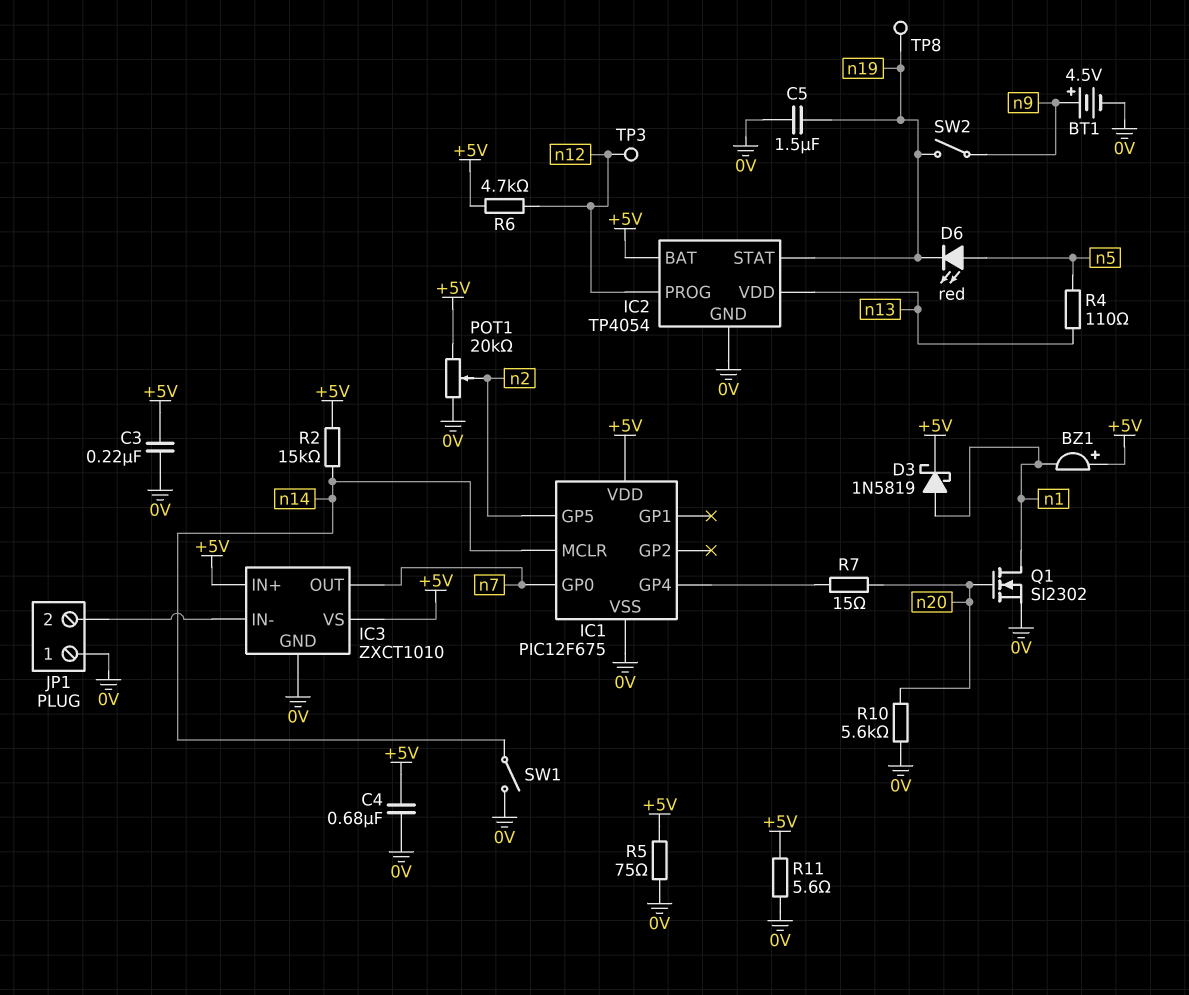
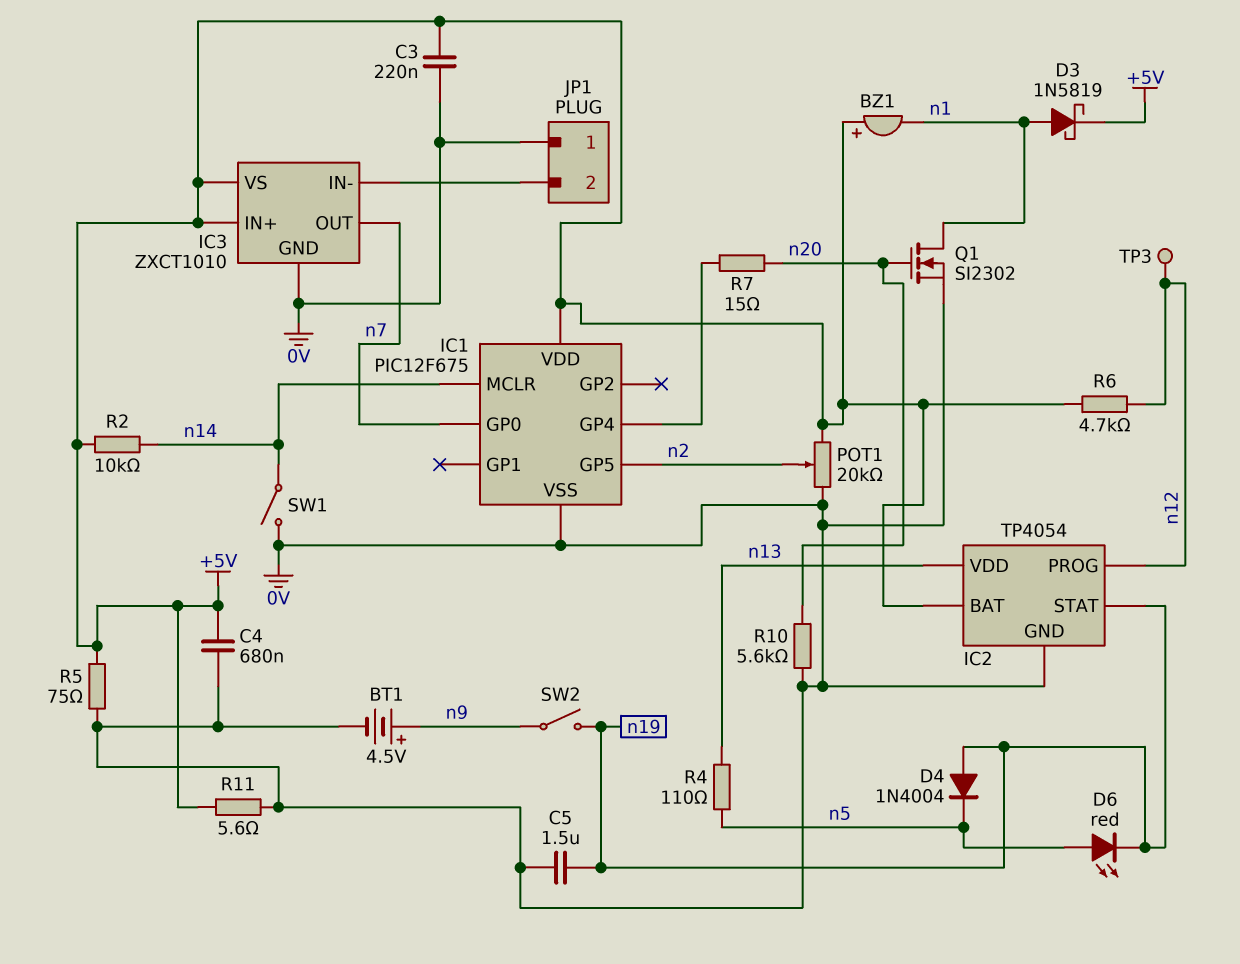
D4: none -> diode 1N4004 (A n19, K n5)
R2: 15k (+5V, n14) -> 10k (+5V, n14)
TP8: test point (n19) -> none

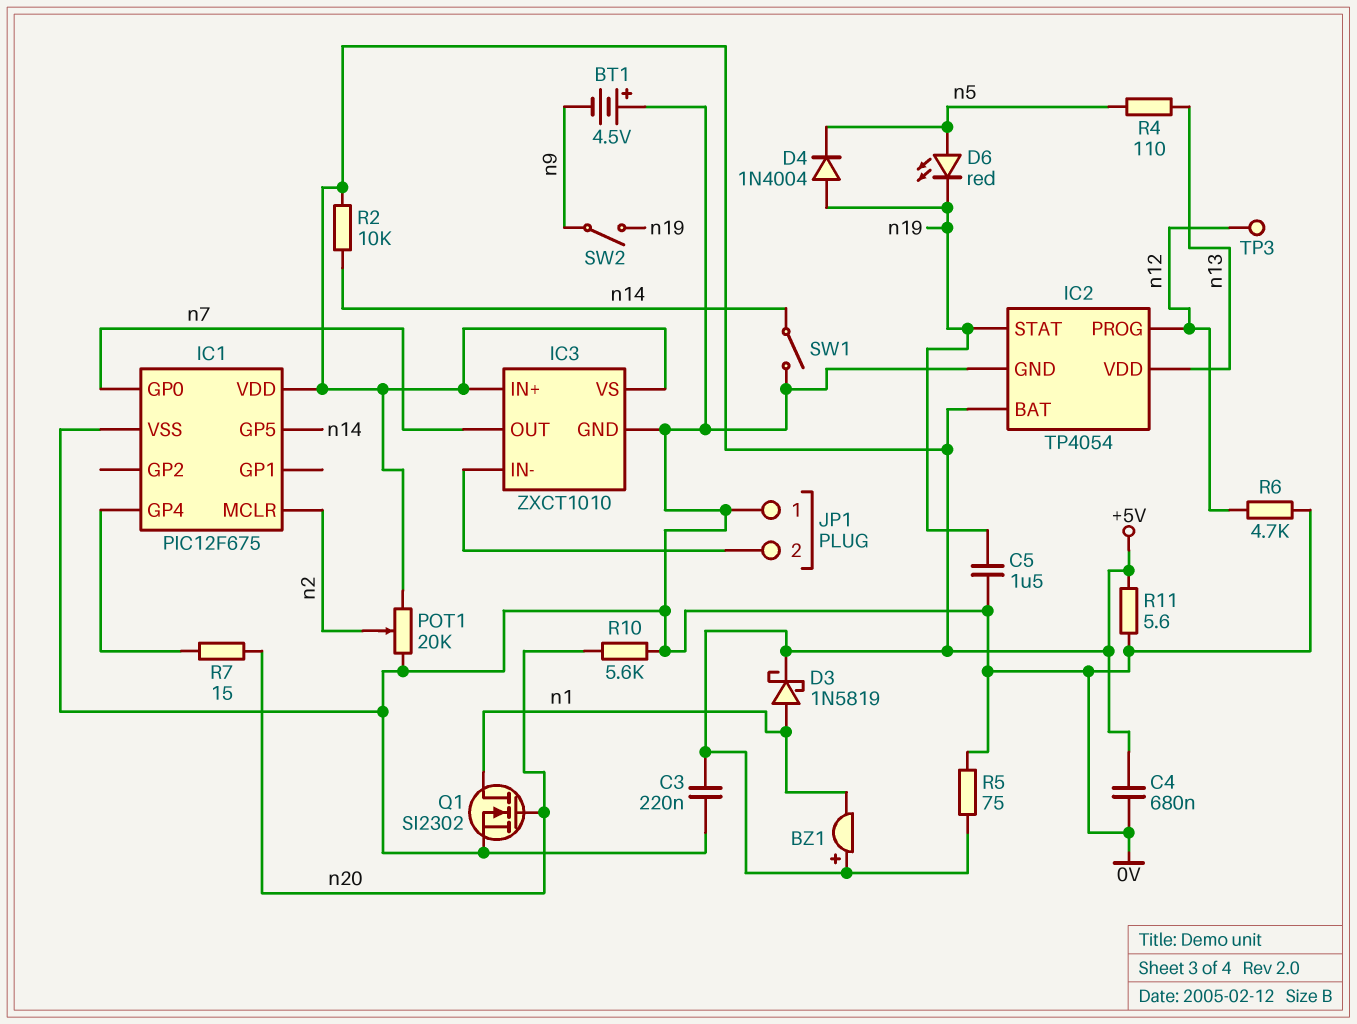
BT1: 4.5V (plus n9, minus 0V) -> 4.5V (plus 0V, minus n9)
IC1 pin GP5: n2 -> n14
IC1 pin MCLR: n14 -> n2
R6: 4.7k (+5V, n12) -> 4.7k (0V, n12)

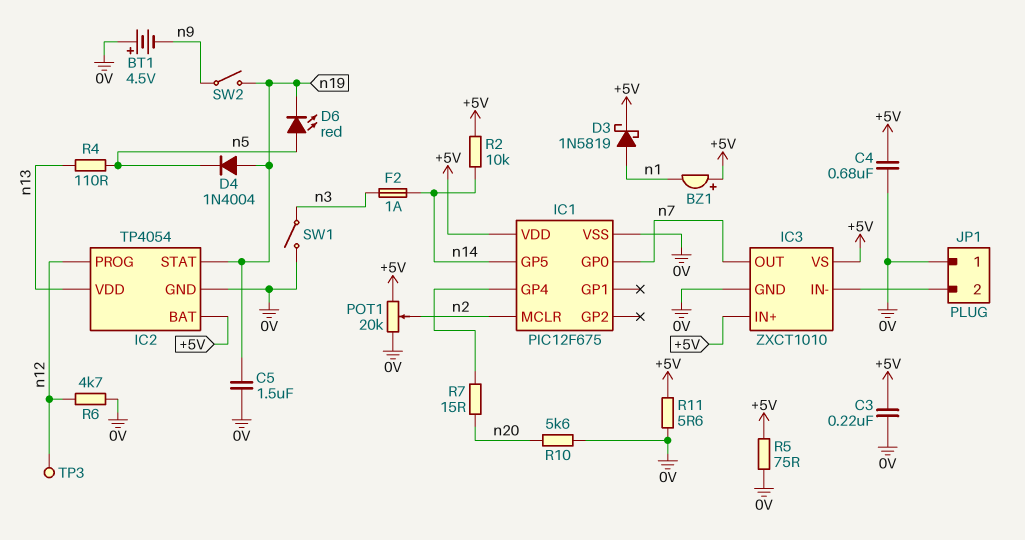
F2: none -> 1A (n3, n14)
Q1: NMOS SI2302 (G n20, D n1, S 0V) -> none
SW1: switch (0V, n14) -> switch (0V, n3)

